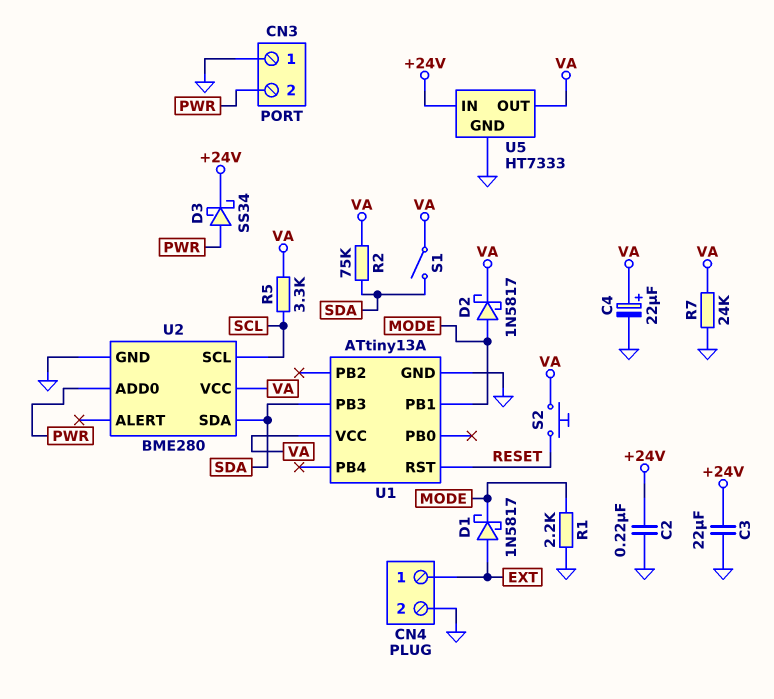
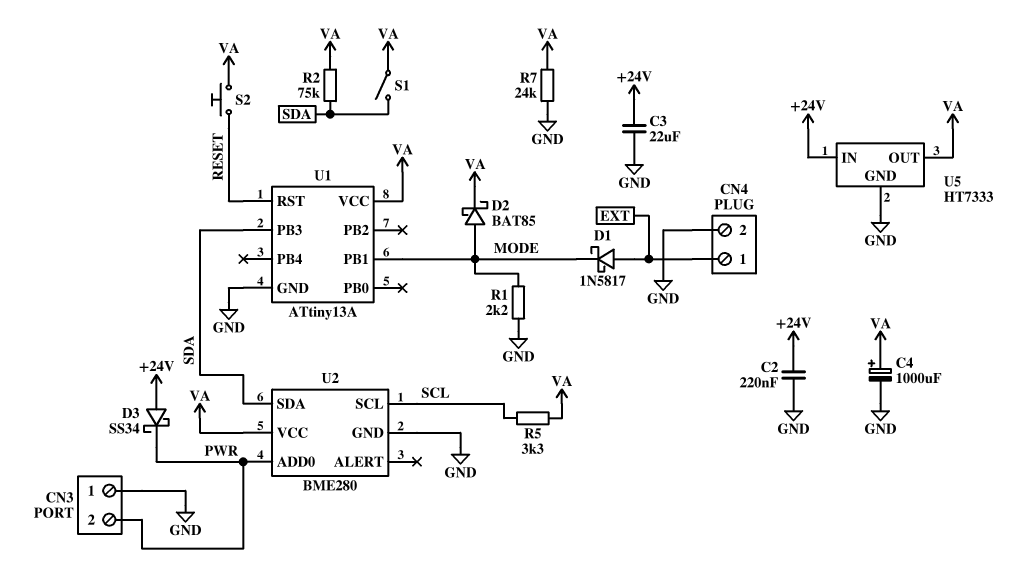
C4: 22uF (plus VA, minus GND) -> 1000uF (plus VA, minus GND)
D2: schottky 1N5817 (A MODE, K VA) -> schottky BAT85 (A MODE, K VA)
D3: schottky SS34 (A PWR, K +24V) -> schottky SS34 (A +24V, K PWR)

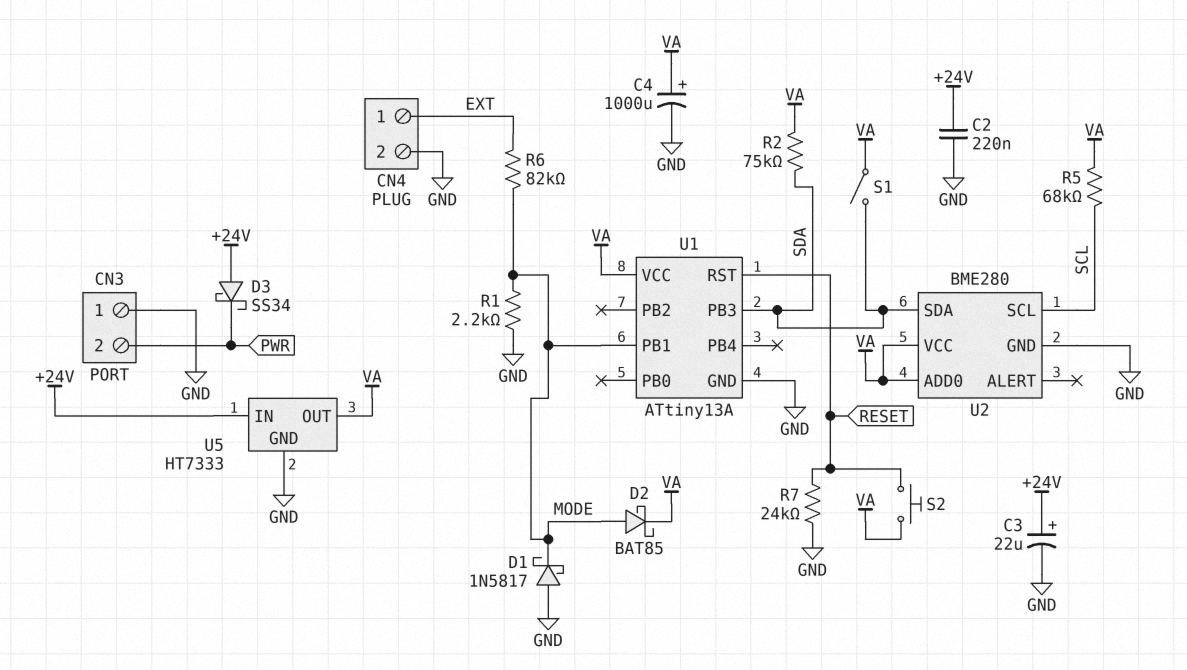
C3: 22uF (+24V, GND) -> 22uF (plus +24V, minus GND)
D1: schottky 1N5817 (A EXT, K MODE) -> schottky 1N5817 (A GND, K MODE)
R5: 3.3k (SCL, VA) -> 68k (SCL, VA)
R6: none -> 82k (EXT, MODE)
R7: 24k (GND, VA) -> 24k (GND, RESET)
U2 pin ADD0: PWR -> VA

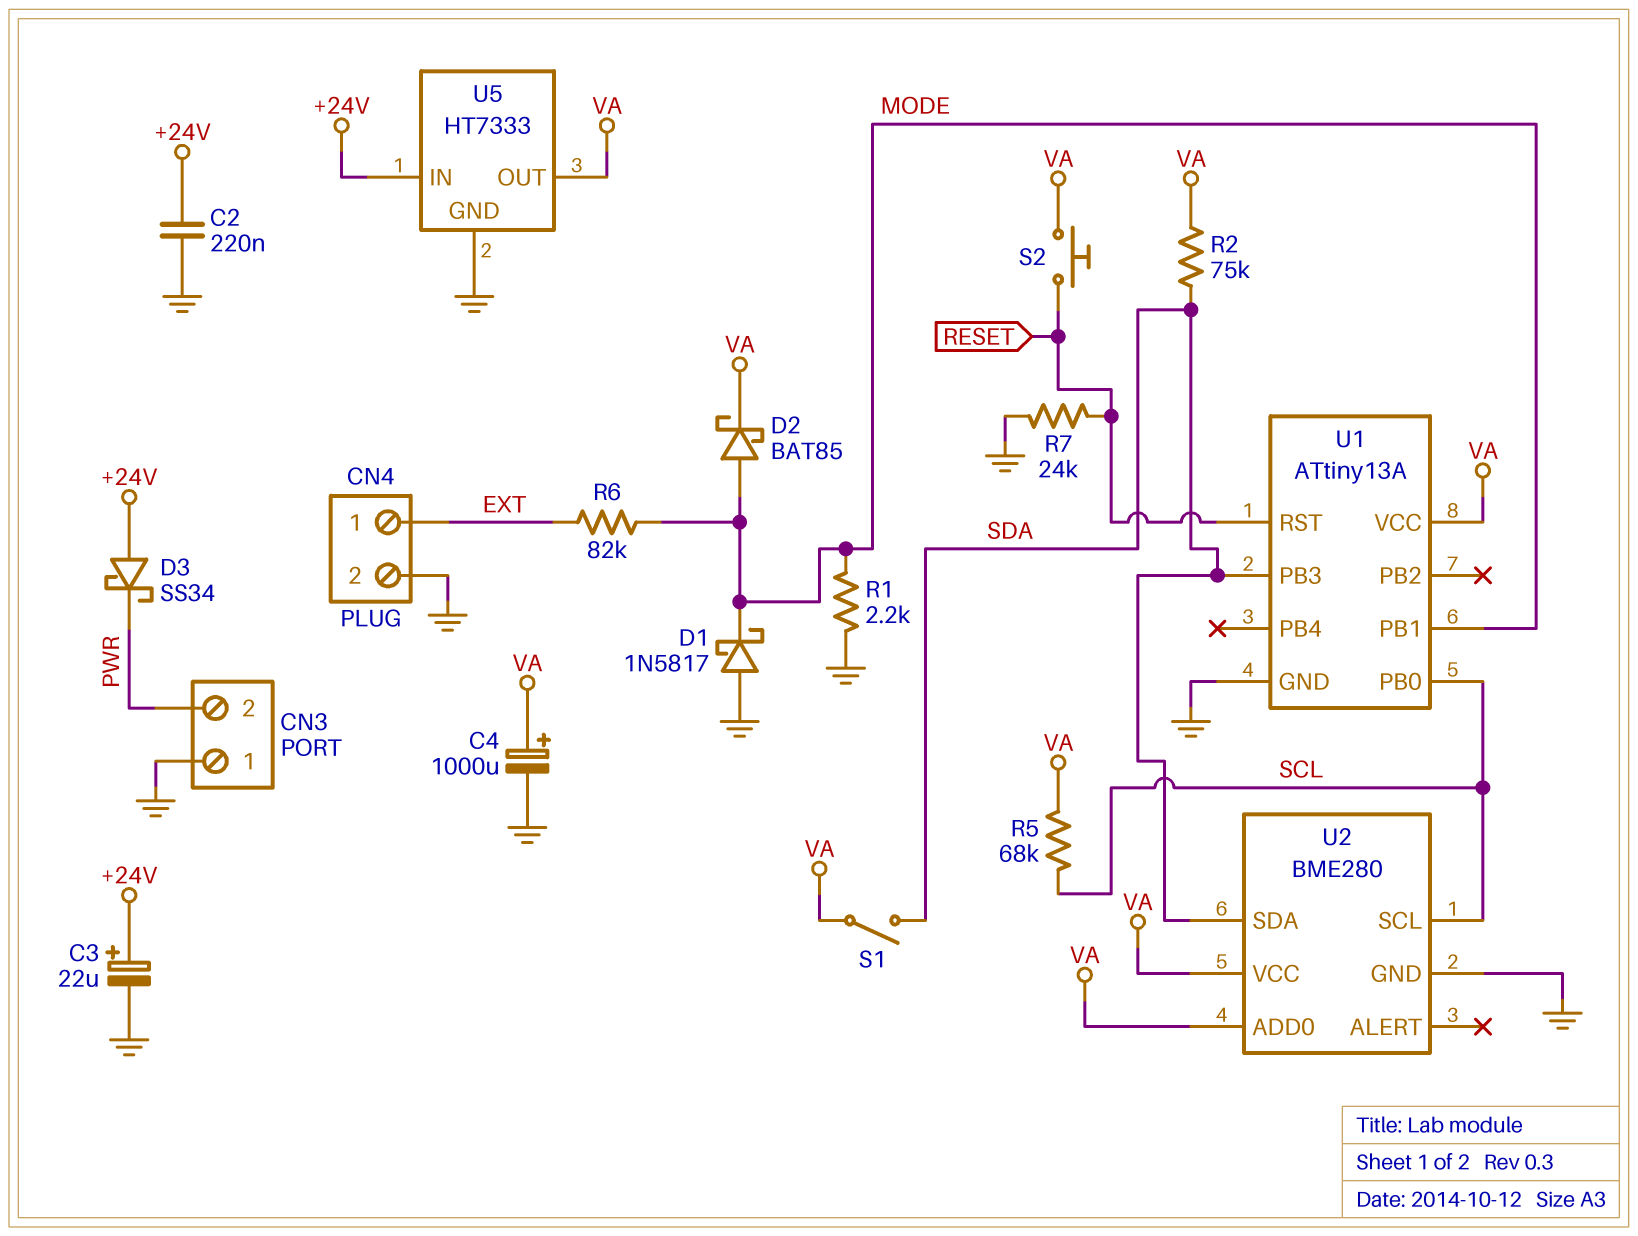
U1 pin PB0: none -> SCL

